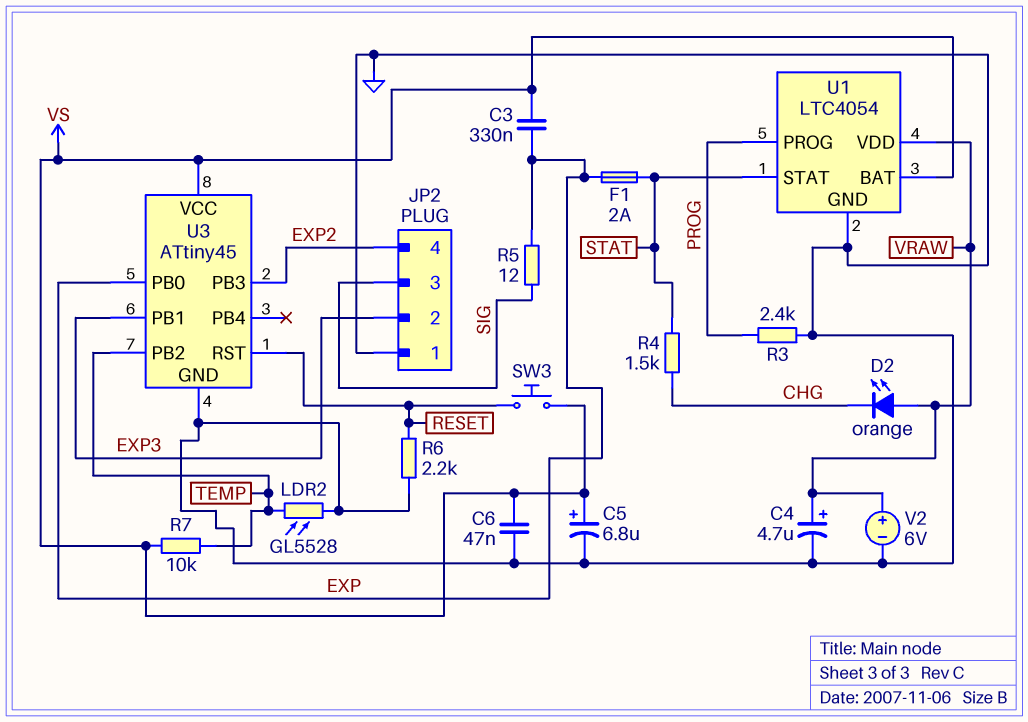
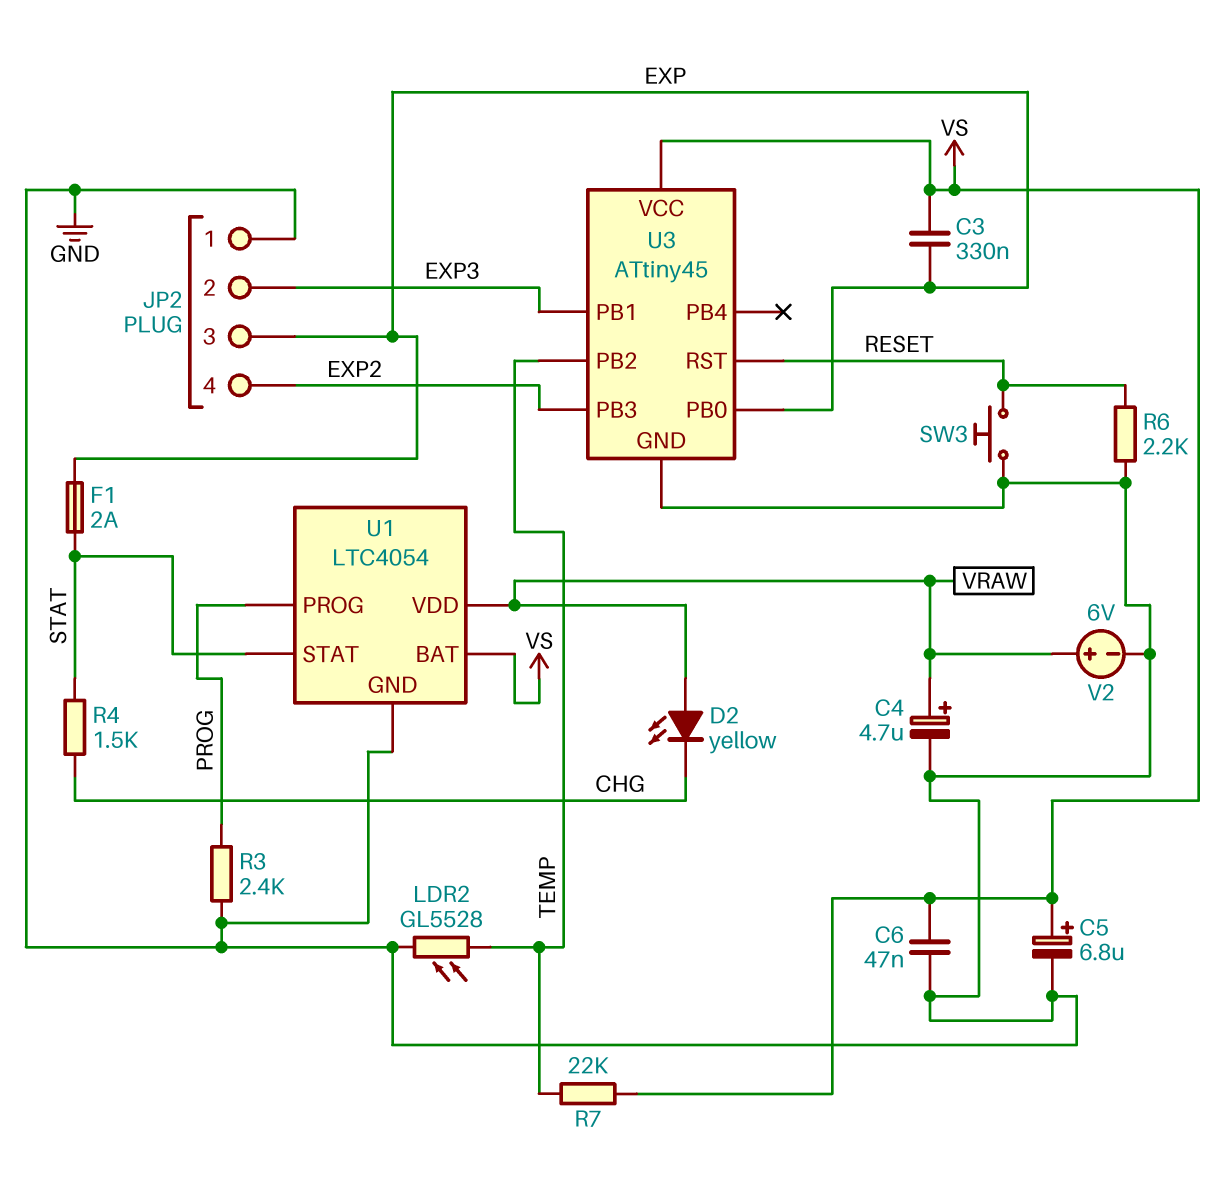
D2: LED orange (A VRAW, K CHG) -> LED yellow (A VRAW, K CHG)
JP2 pin 3: SIG -> EXP
R5: 12 (EXP, SIG) -> none
R7: 10k (TEMP, VS) -> 22k (TEMP, VS)
SW3: button (RESET, VS) -> button (GND, RESET)

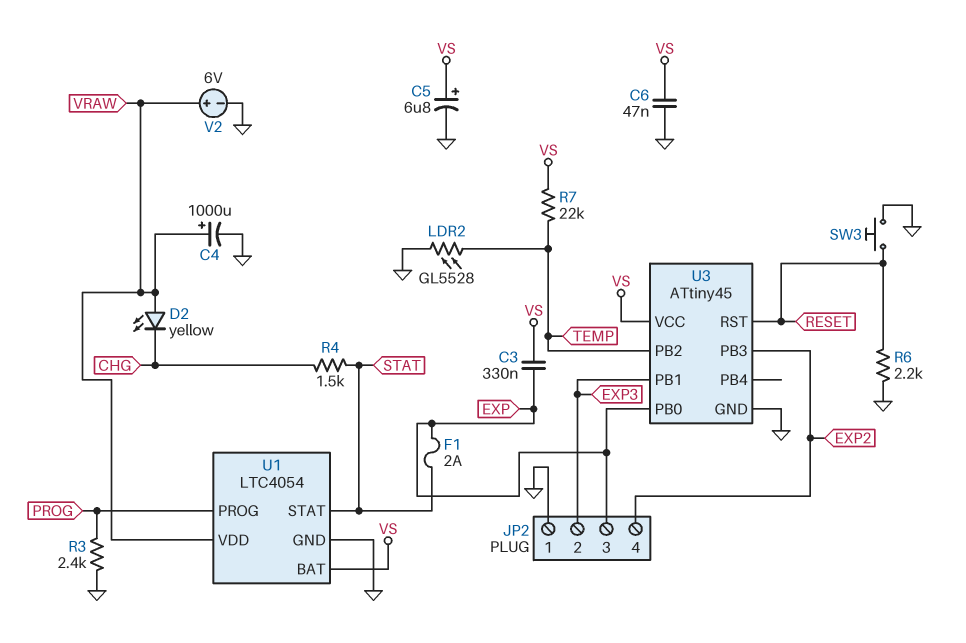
C4: 4.7uF (plus VRAW, minus GND) -> 1000uF (plus VRAW, minus GND)

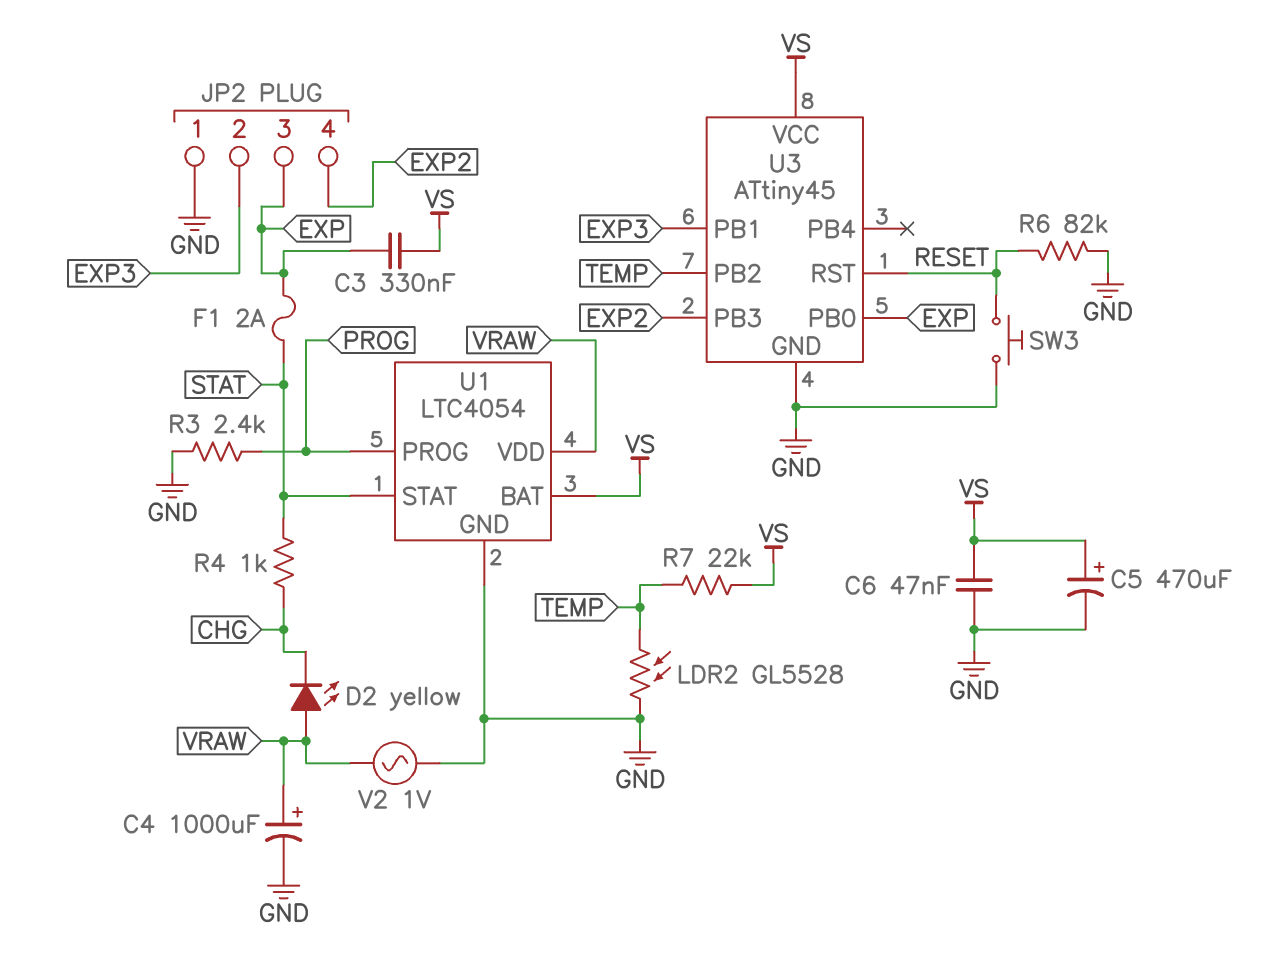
C5: 6.8uF (plus VS, minus GND) -> 470uF (plus VS, minus GND)
R4: 1.5k (CHG, STAT) -> 1k (CHG, STAT)
R6: 2.2k (GND, RESET) -> 82k (GND, RESET)
V2: 6V (plus VRAW, minus GND) -> AC 1V (GND, VRAW)

